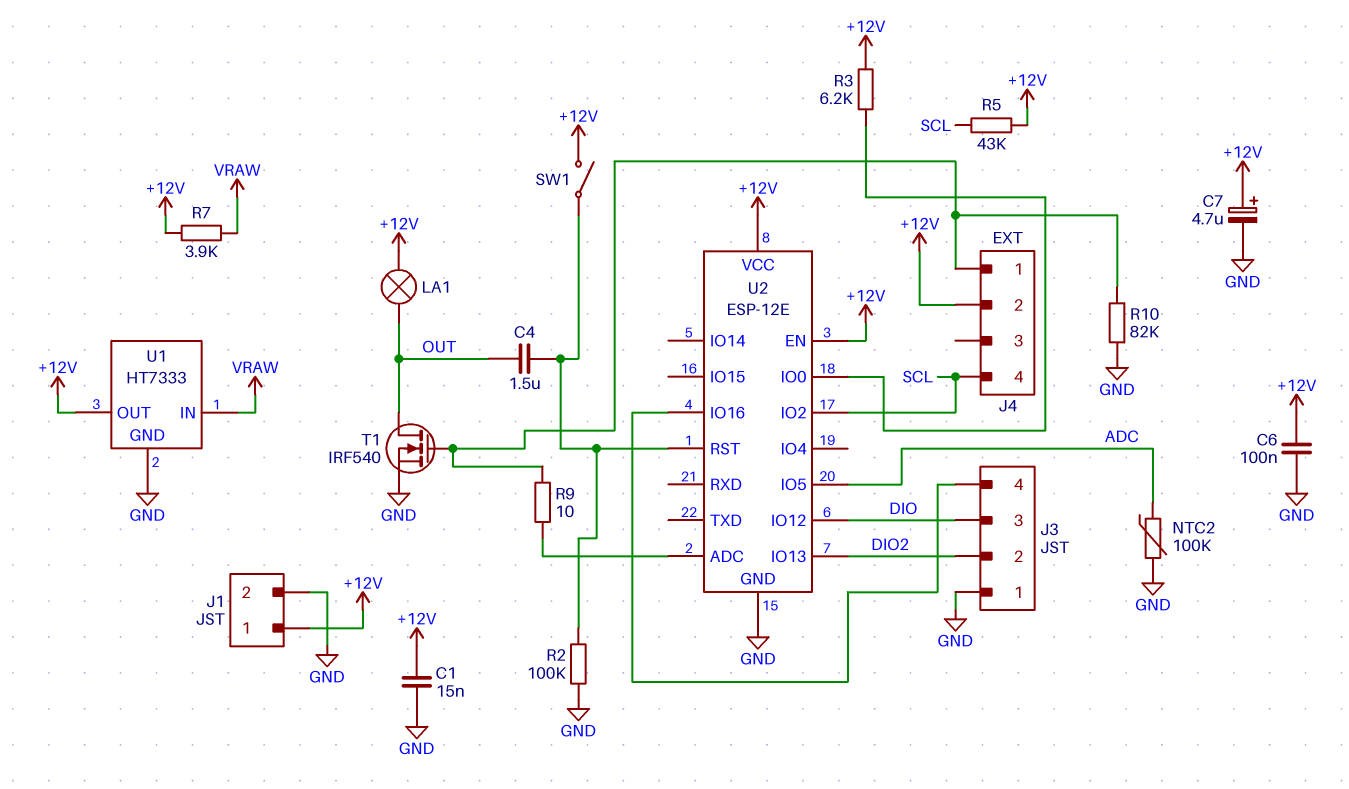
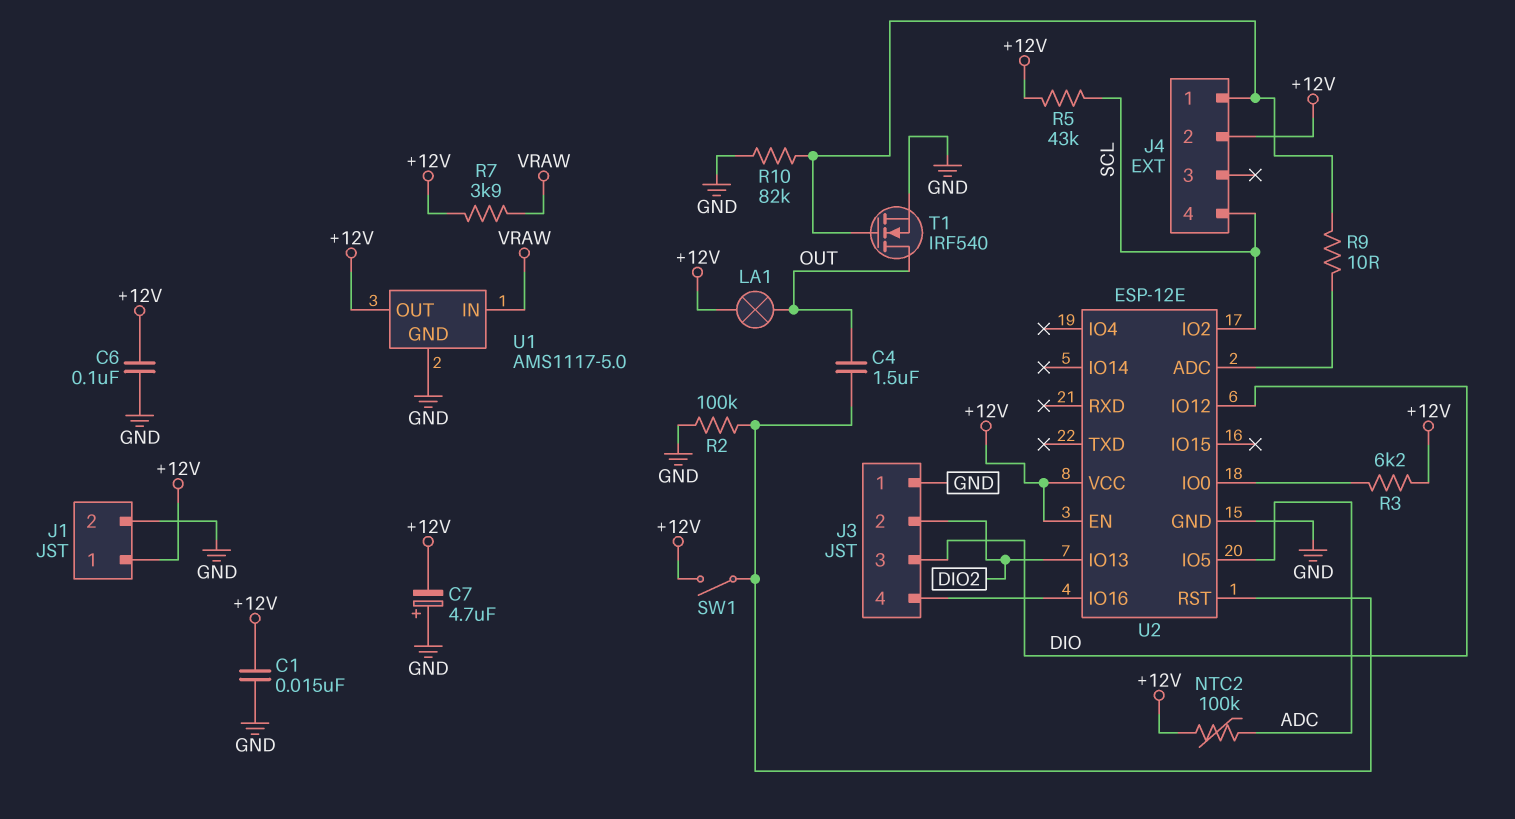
C7: 4.7uF (plus +12V, minus GND) -> 4.7uF (plus GND, minus +12V)
NTC2: 100k (ADC, GND) -> 100k (+12V, ADC)
U1: HT7333 -> AMS1117-5.0

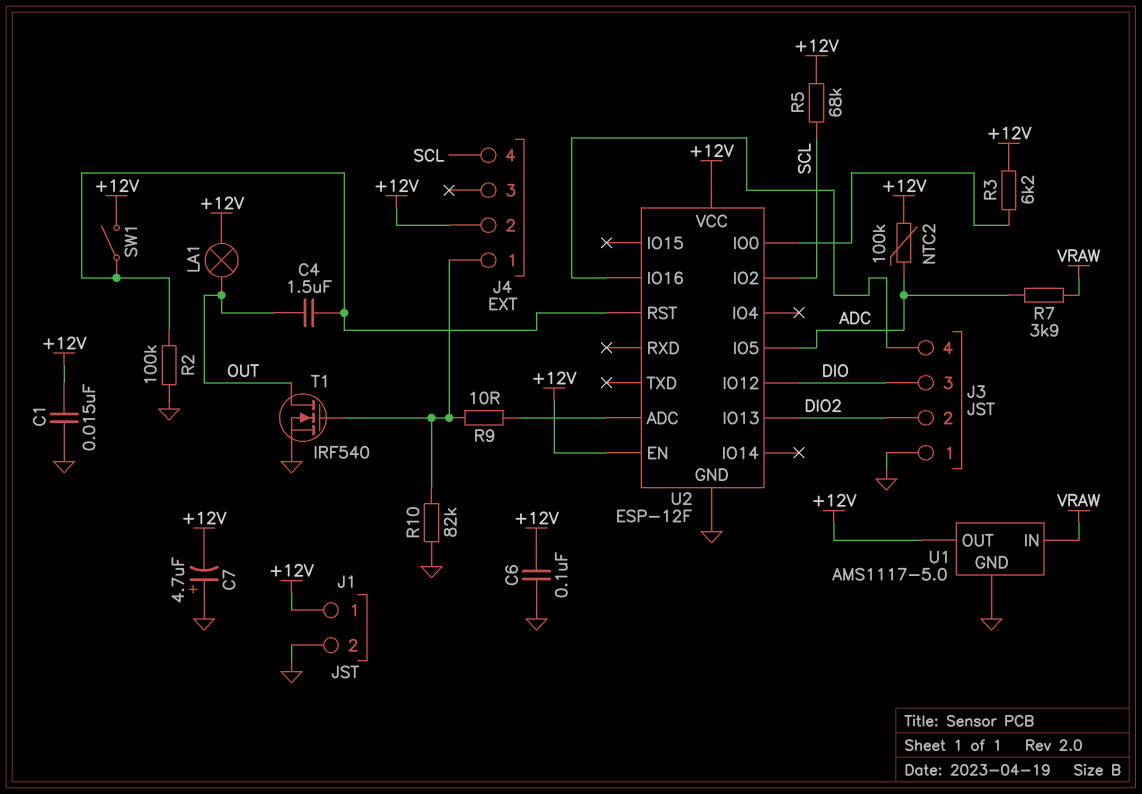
R5: 43k (+12V, SCL) -> 68k (+12V, SCL)
R7: 3.9k (+12V, VRAW) -> 3.9k (ADC, VRAW)
U2: ESP-12E -> ESP-12F

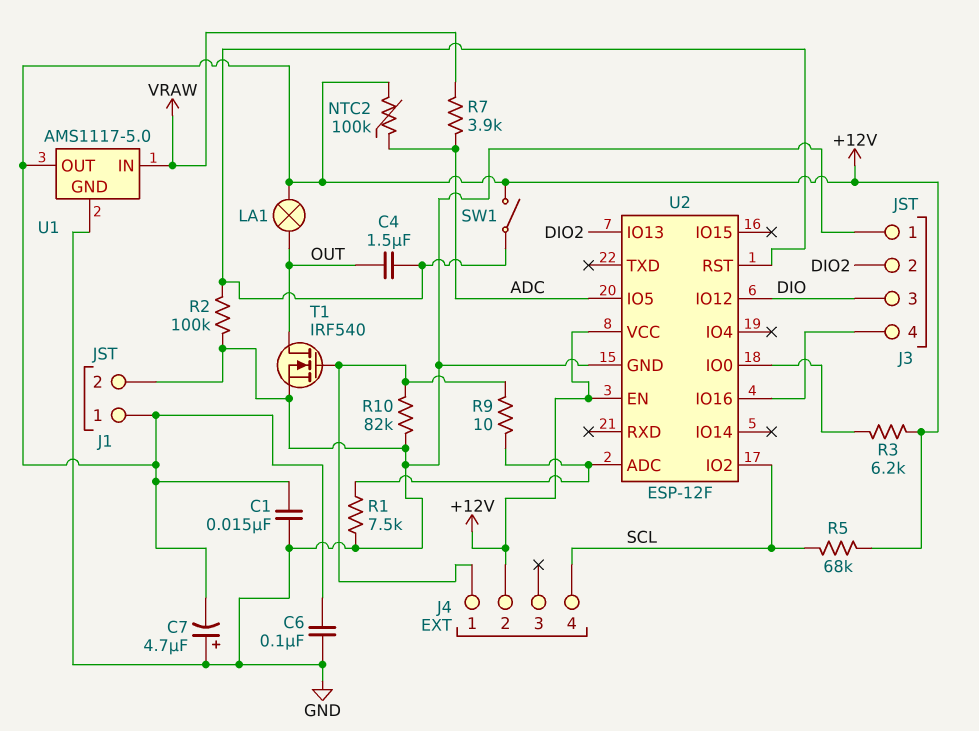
R1: none -> 7.5k (GND, U2/ADC)

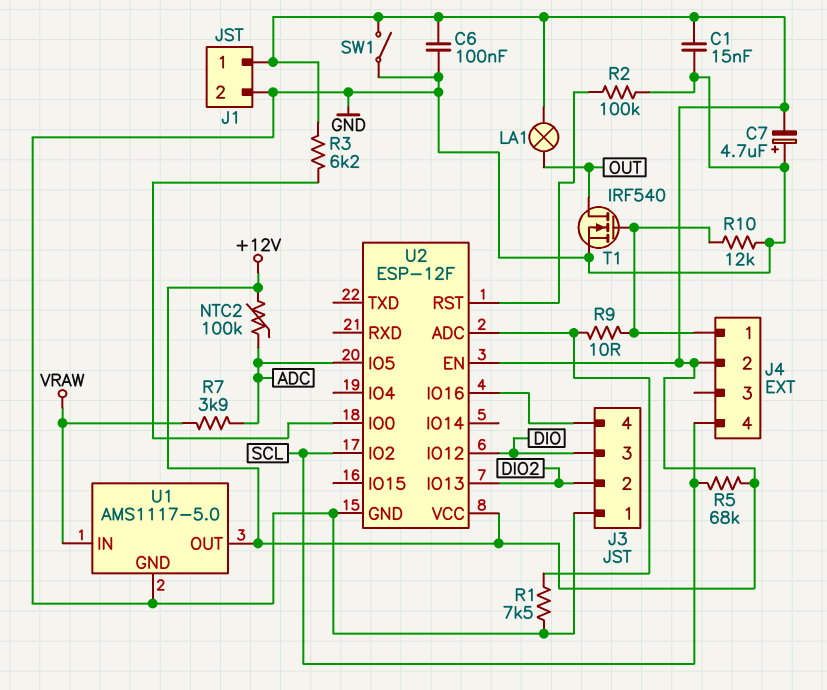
C4: 1.5uF (OUT, U2/RST) -> none
R10: 82k (GND, J4/1) -> 12k (GND, J4/1)
SW1: switch (+12V, U2/RST) -> switch (+12V, GND)

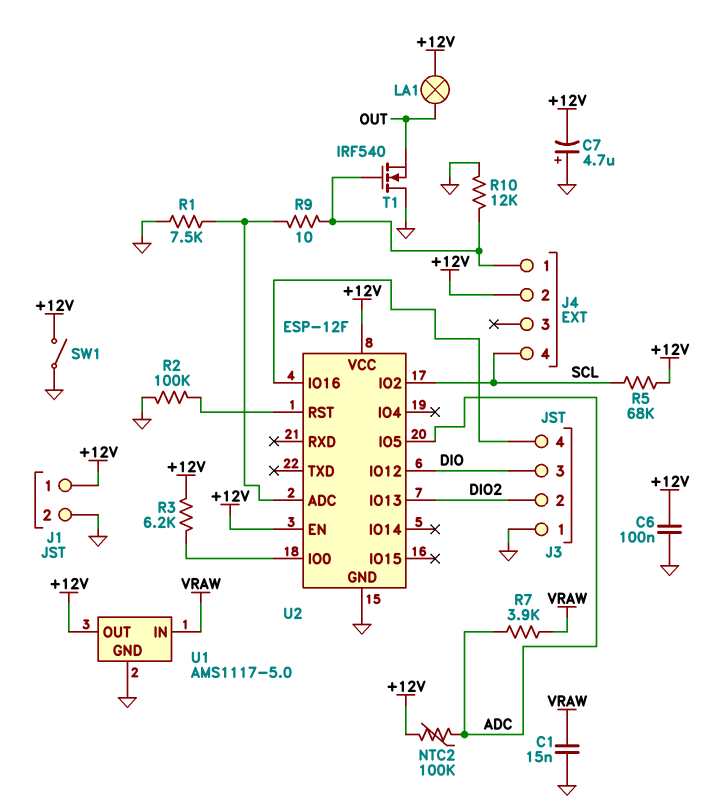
C1: 15nF (+12V, GND) -> 15nF (GND, VRAW)
T1: NMOS IRF540 (G J4/1, D OUT, S GND) -> NMOS IRF540 (G J4/1, D GND, S OUT)

